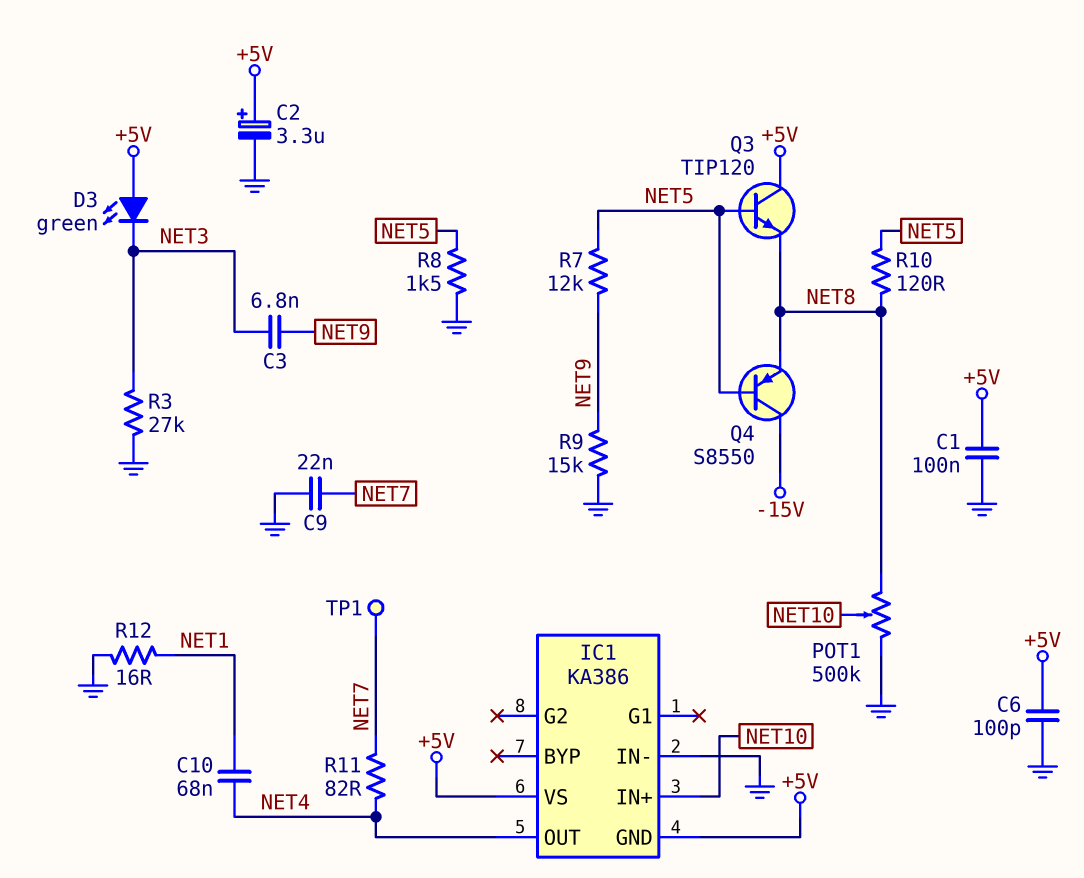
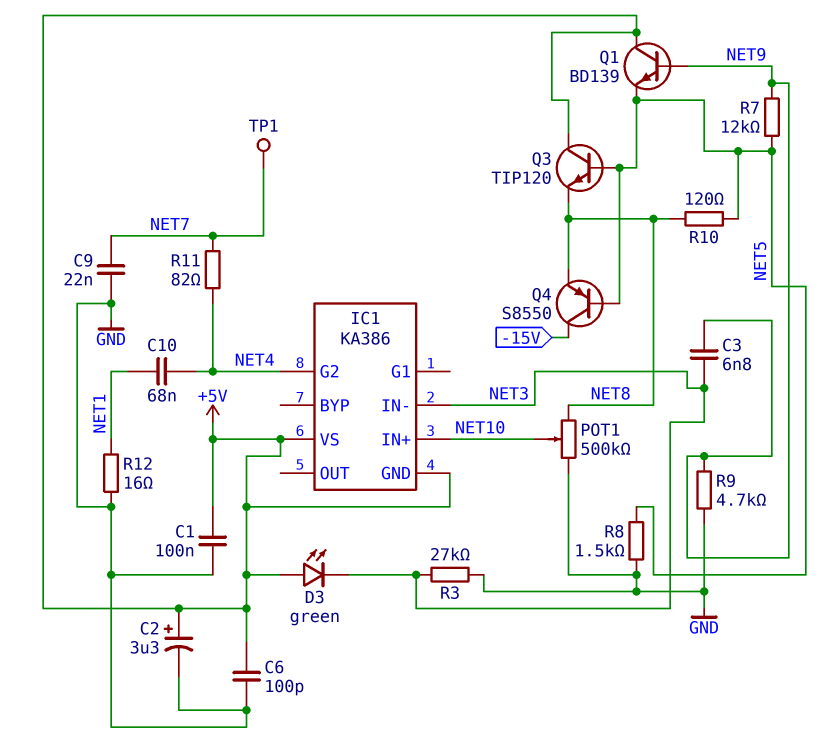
IC1 pin G2: none -> NET4
IC1 pin IN-: GND -> NET3
IC1 pin OUT: NET4 -> none
Q1: none -> NPN BD139 (B NET9, C +5V, E NET5)
R9: 15k (GND, NET9) -> 4.7k (GND, NET9)

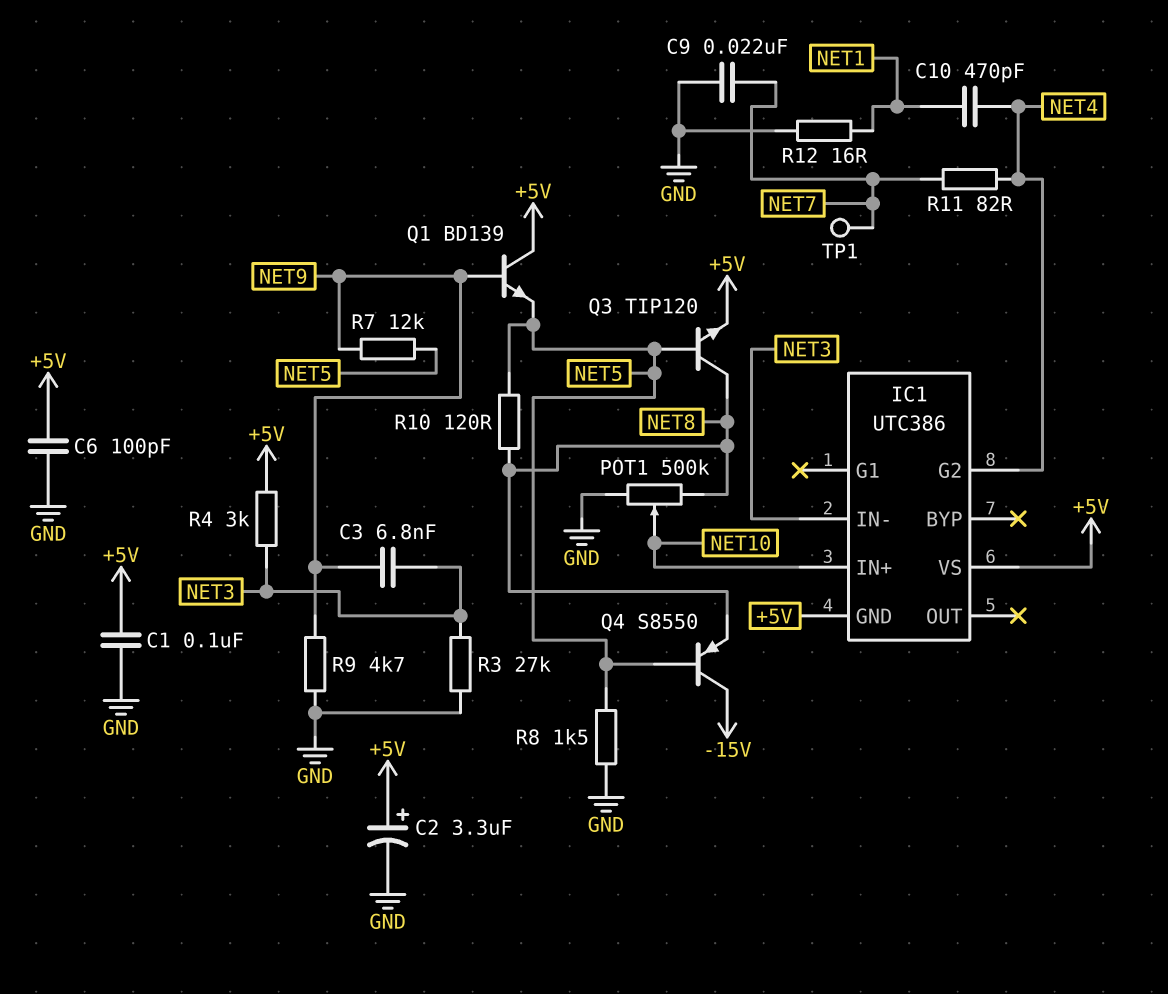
C10: 68nF (NET1, NET4) -> 470pF (NET1, NET4)
D3: LED green (A +5V, K NET3) -> none
IC1: KA386 -> UTC386
Q3: NPN TIP120 (B NET5, C +5V, E NET8) -> NPN TIP120 (B NET5, C NET8, E +5V)
R4: none -> 3k (+5V, NET3)

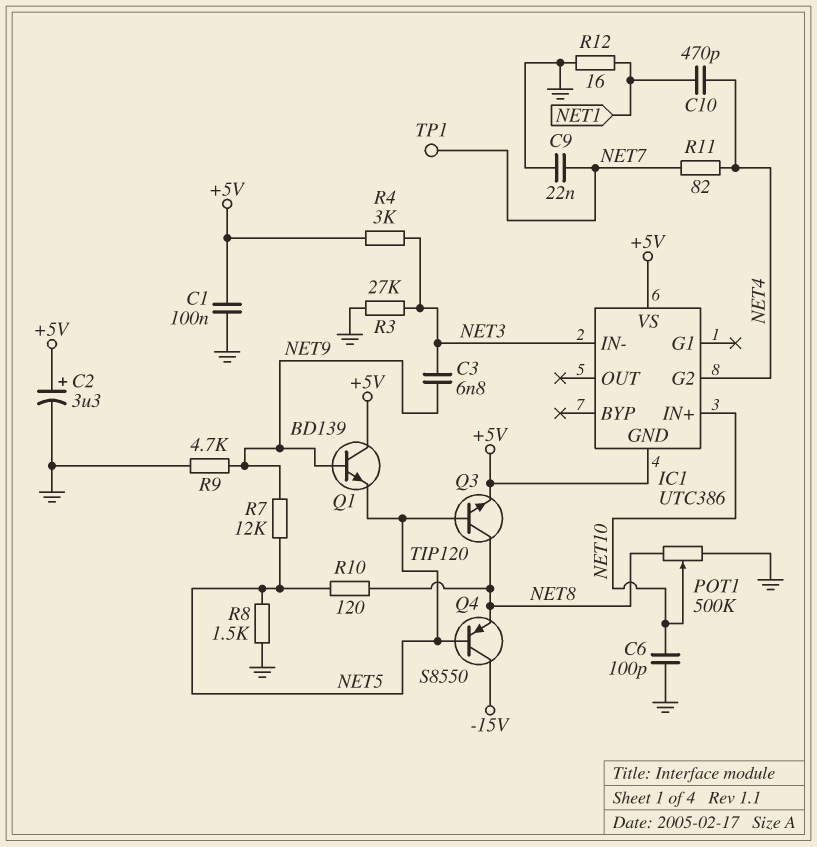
C6: 100pF (+5V, GND) -> 100pF (GND, NET10)

